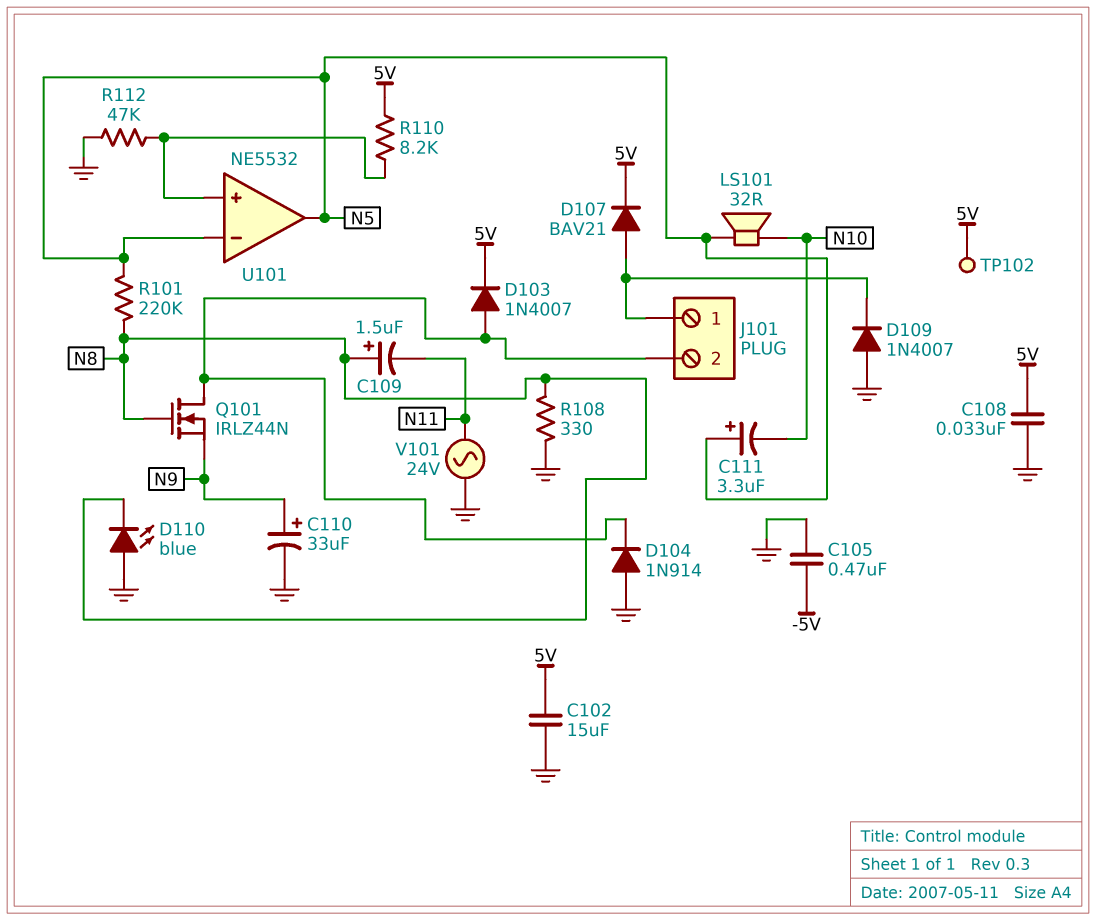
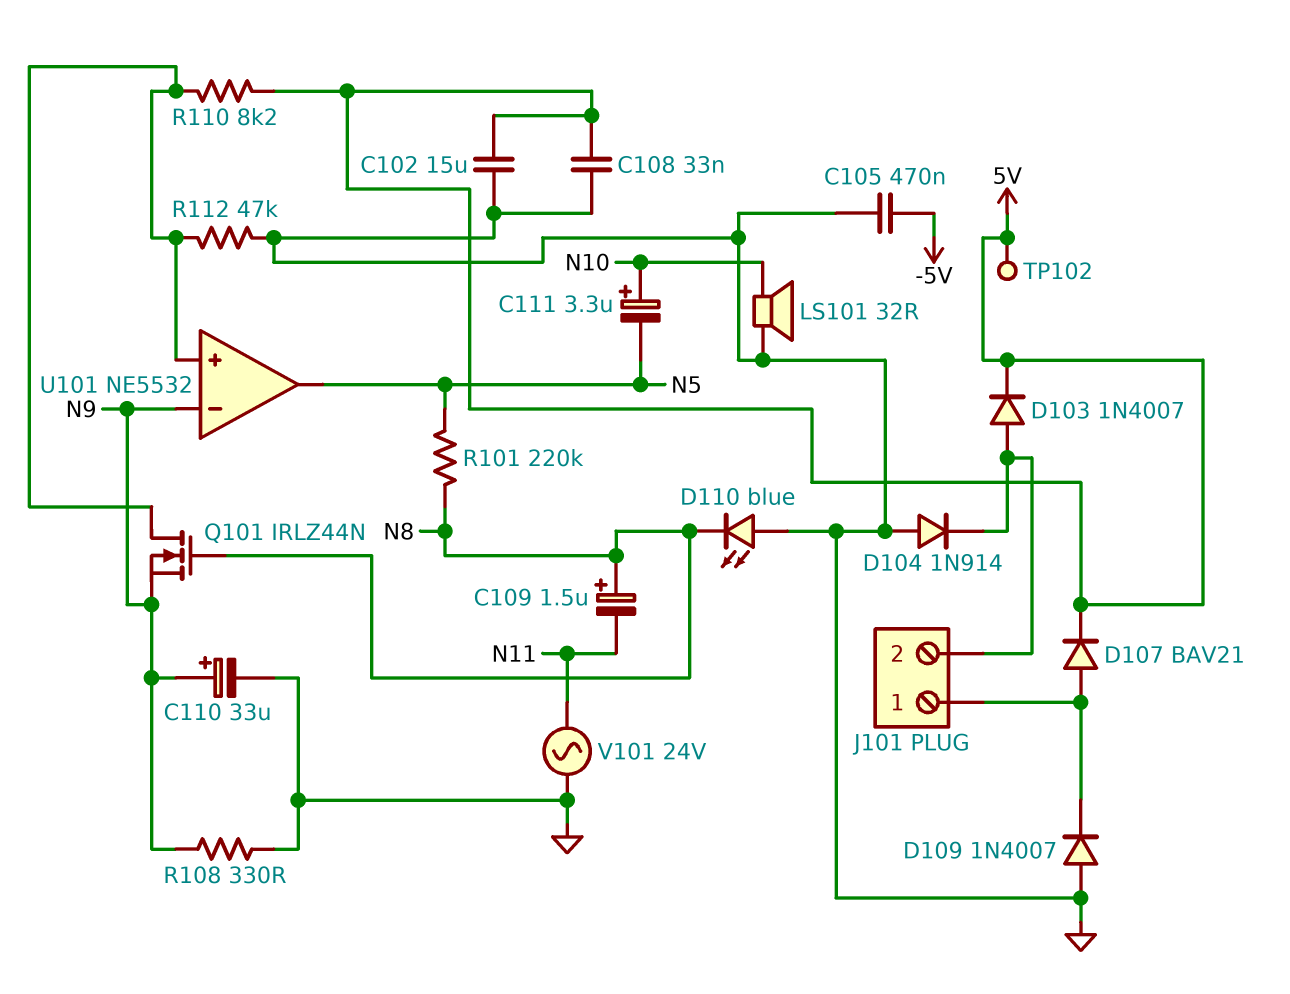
C111: 3.3uF (plus N5, minus N10) -> 3.3uF (plus N10, minus N5)
LS101: speaker 32R (N5, N10) -> speaker 32R (GND, N10)
Q101: NMOS IRLZ44N (G N8, D J101/2, S N9) -> NMOS IRLZ44N (G N8, D U101/in+, S N9)
R108: 330 (GND, N8) -> 330 (GND, N9)
U101 pin in-: N5 -> N9

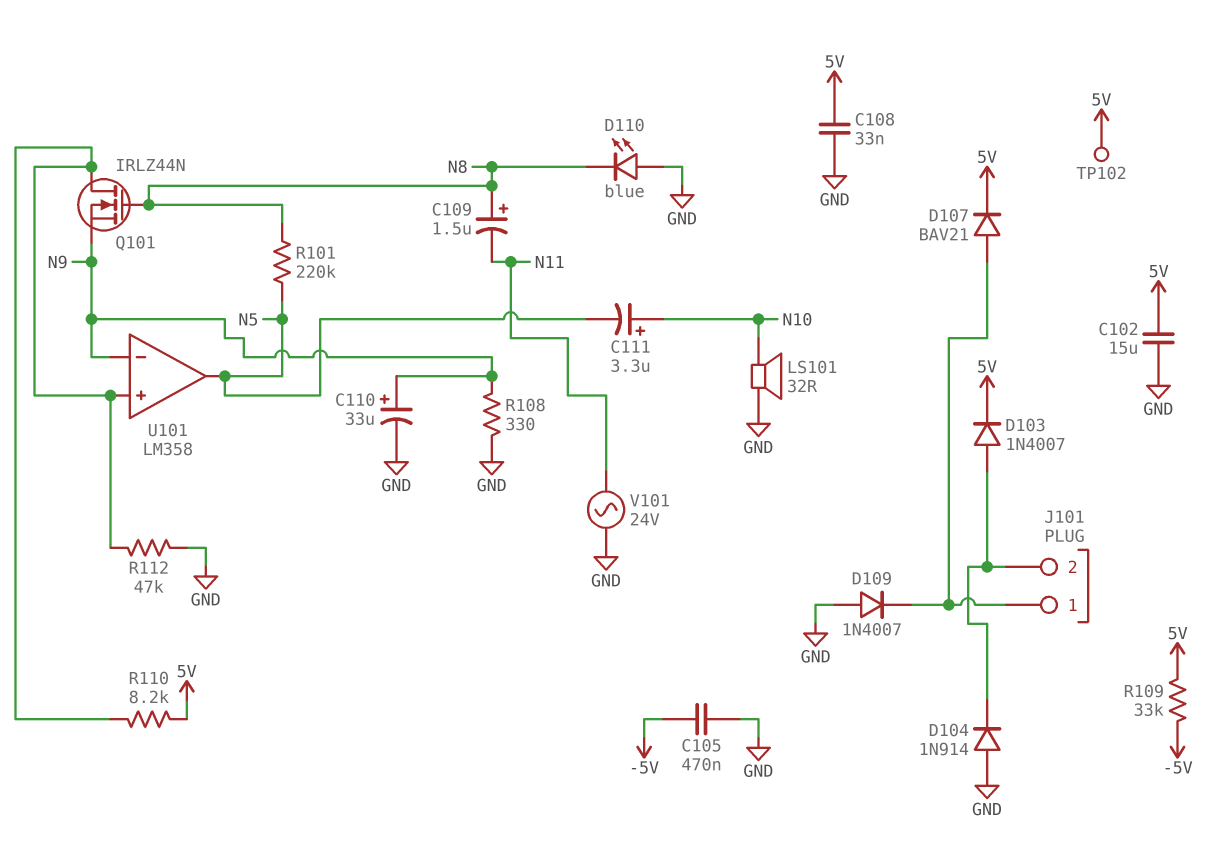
R109: none -> 33k (-5V, 5V)
U101: NE5532 -> LM358

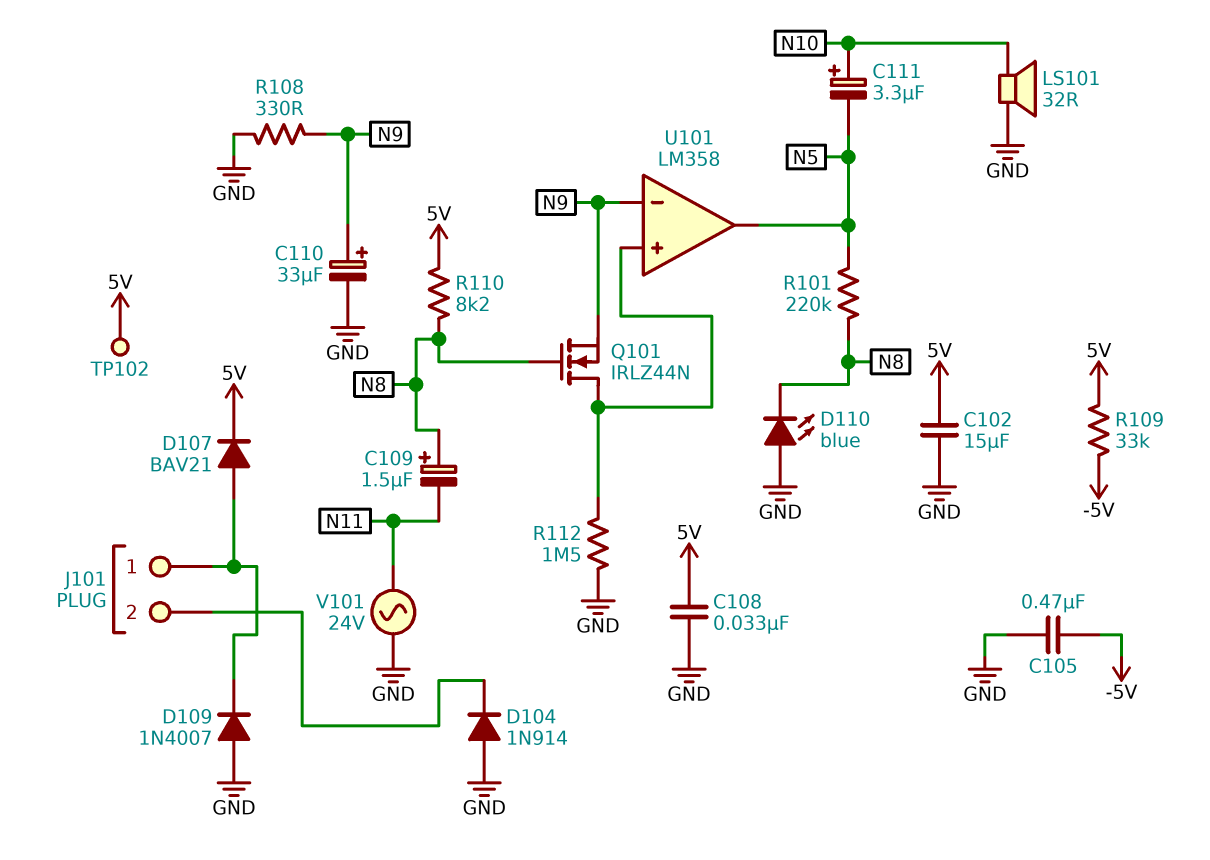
D103: diode 1N4007 (A J101/2, K 5V) -> none
R110: 8.2k (5V, U101/in+) -> 8.2k (5V, N8)
R112: 47k (GND, U101/in+) -> 1.5M (GND, U101/in+)

